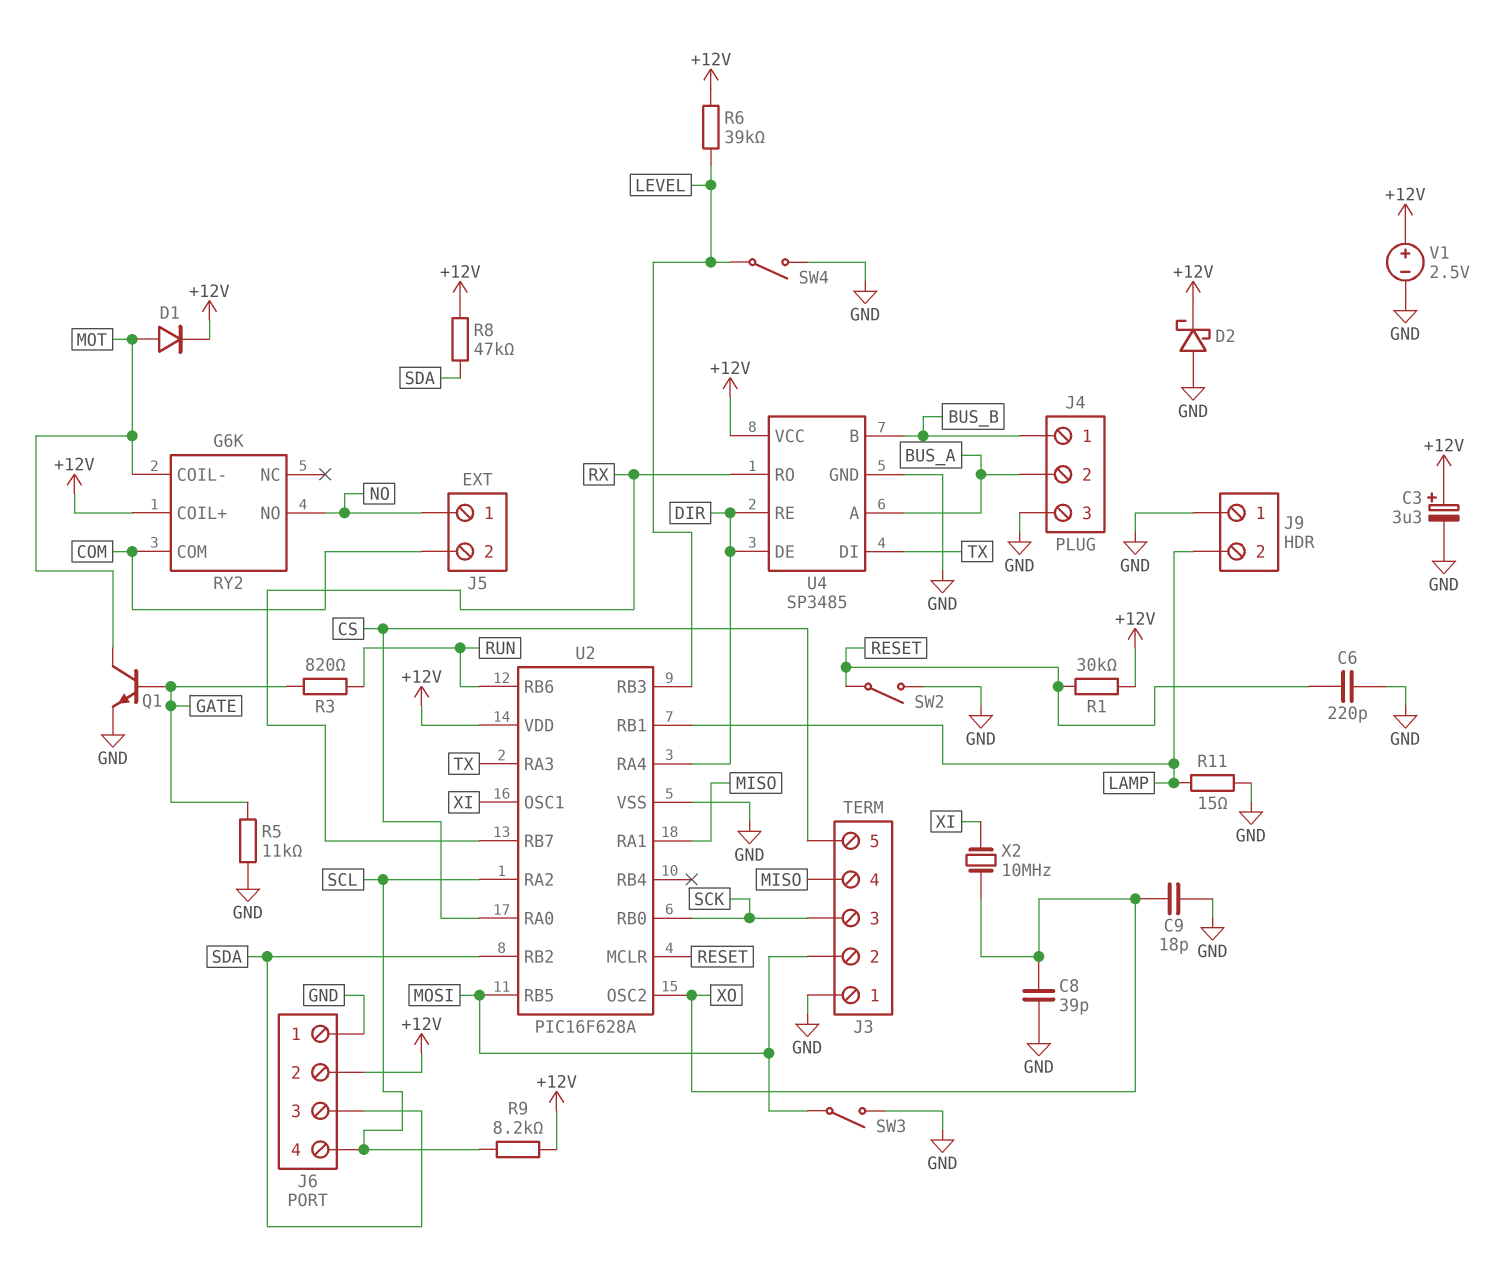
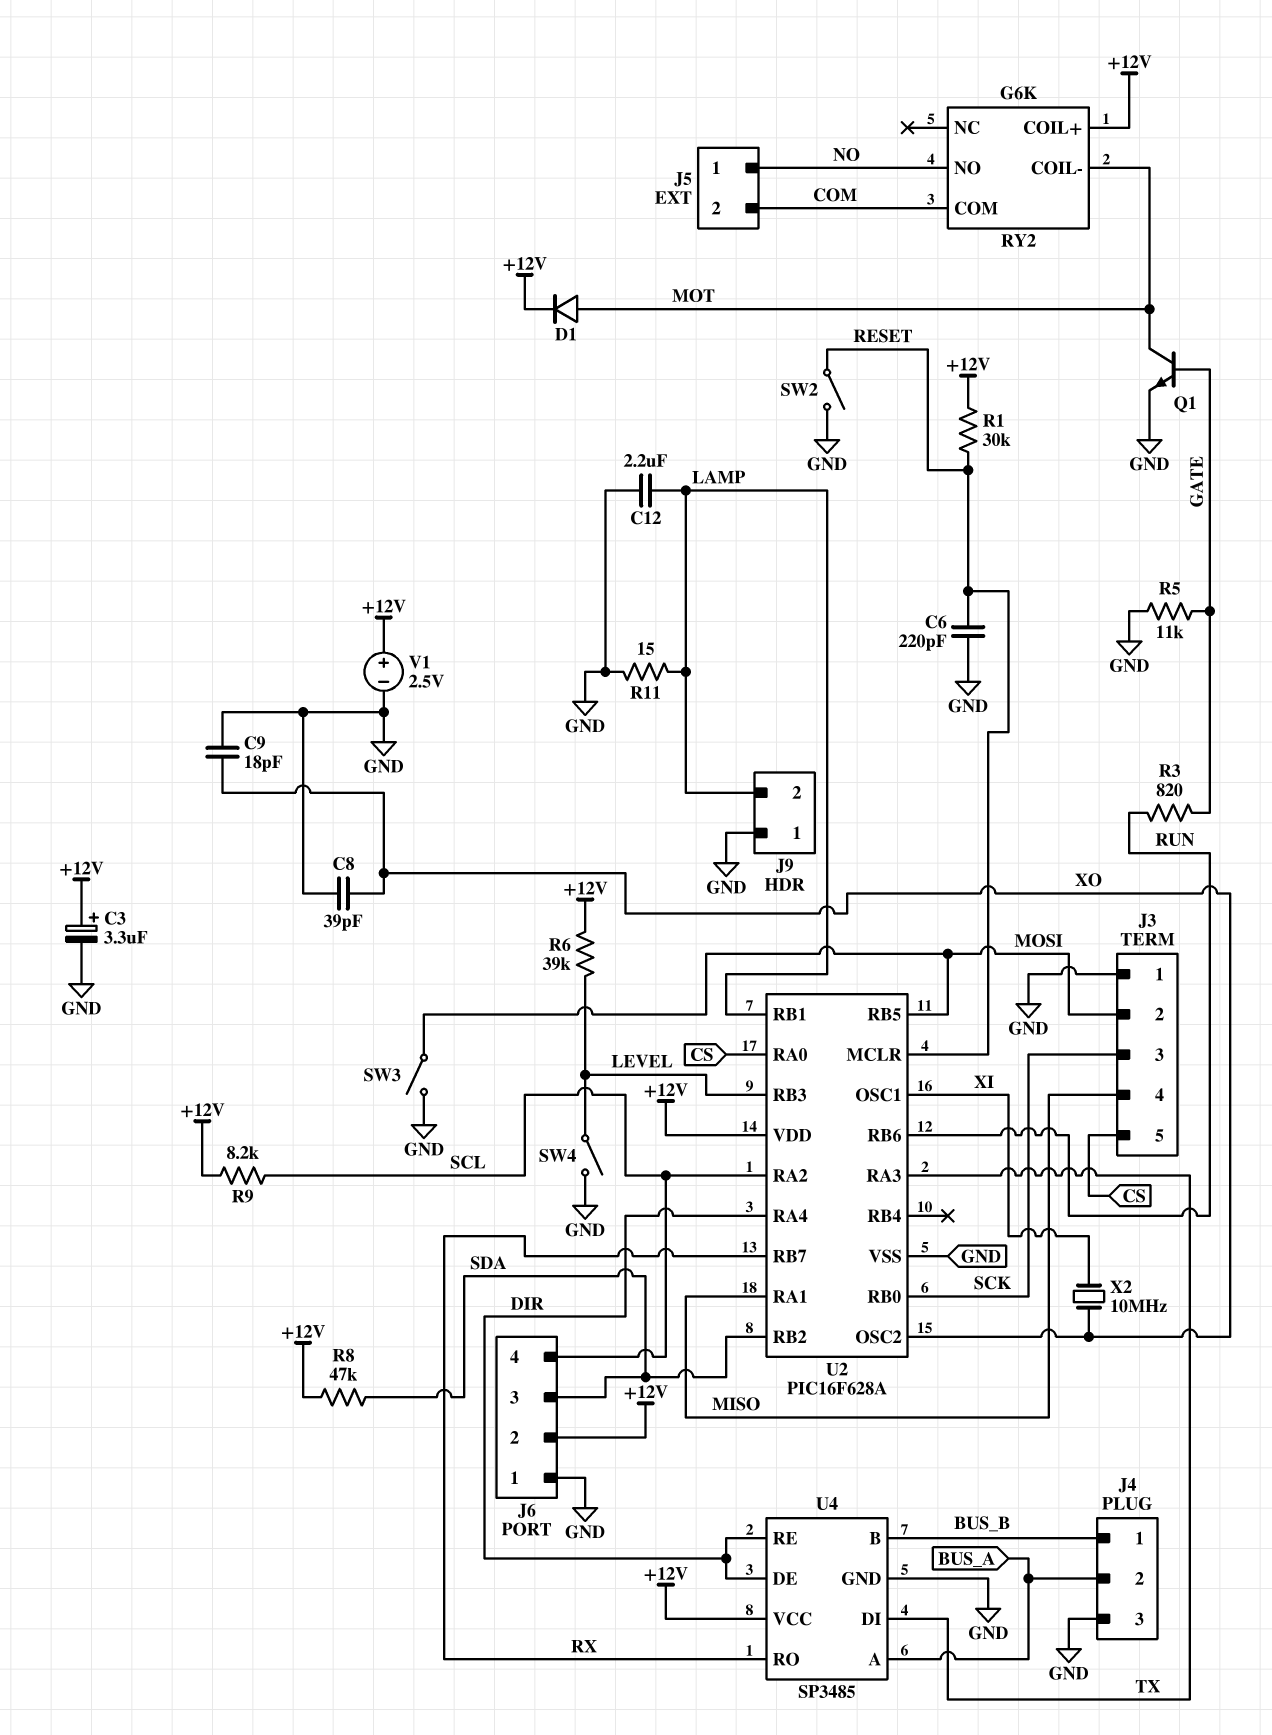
C12: none -> 2.2uF (GND, LAMP)
D2: schottky (A GND, K +12V) -> none

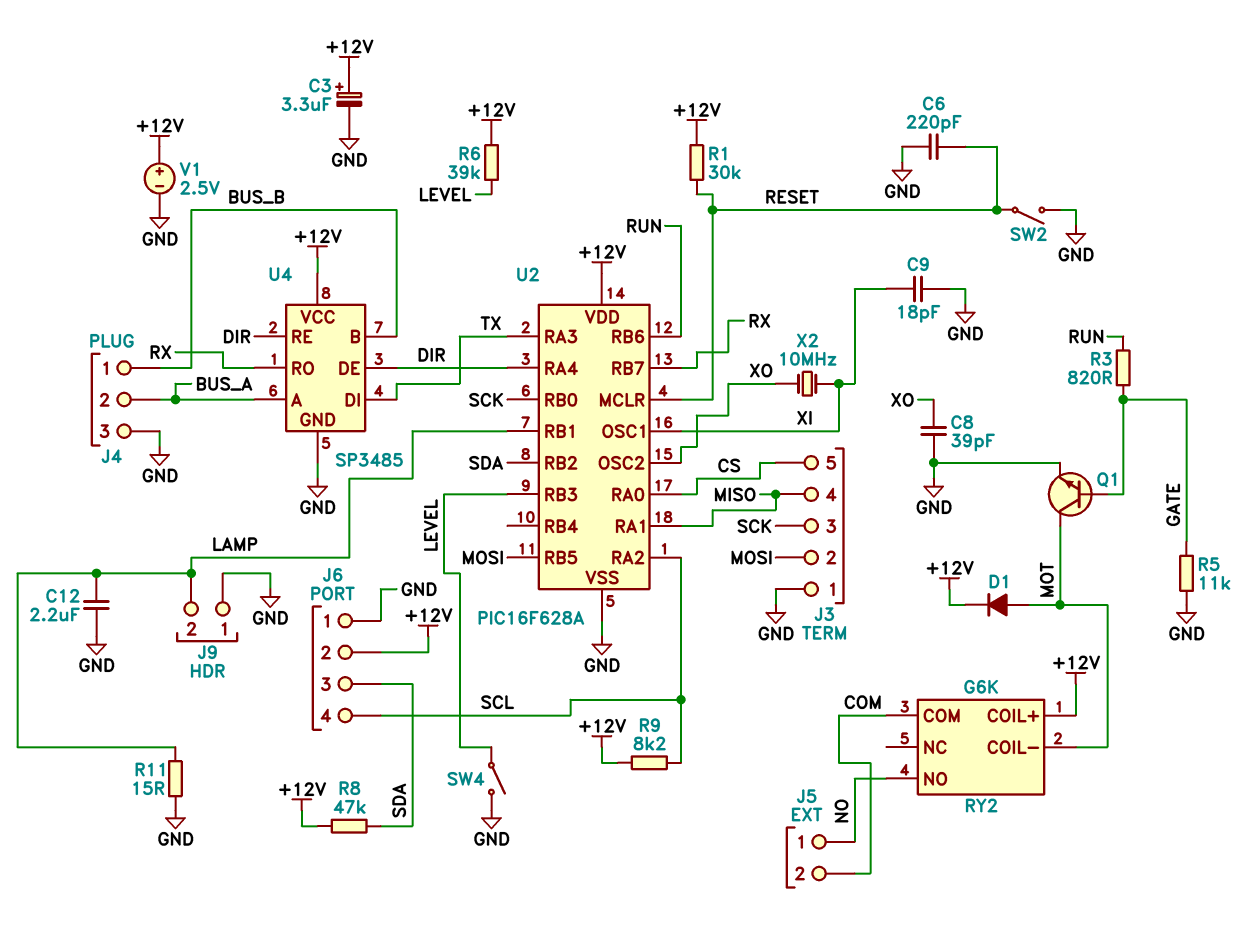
C9: 18pF (GND, XO) -> 18pF (GND, XI)
SW3: switch (GND, MOSI) -> none

